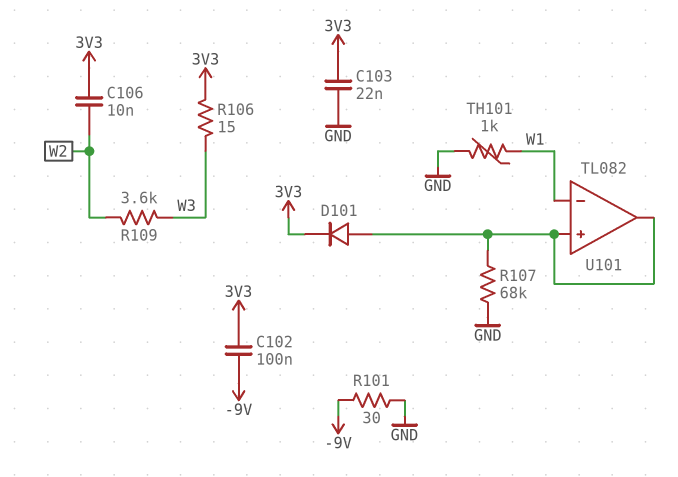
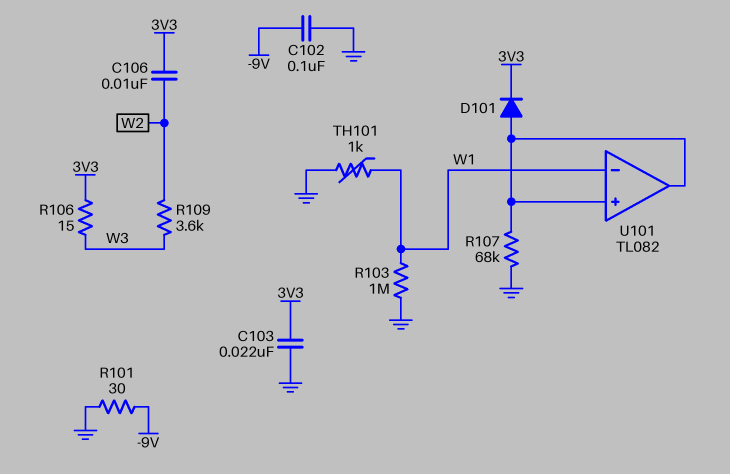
C102: 100nF (-9V, 3V3) -> 100nF (-9V, GND)
R103: none -> 1M (GND, W1)

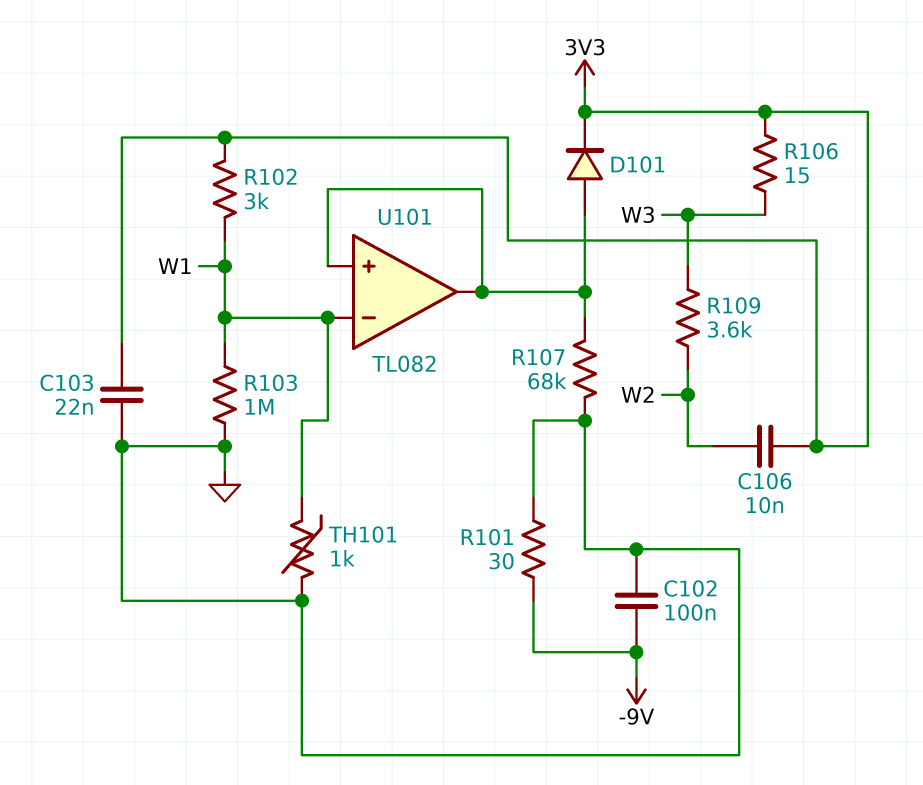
R102: none -> 3k (3V3, W1)

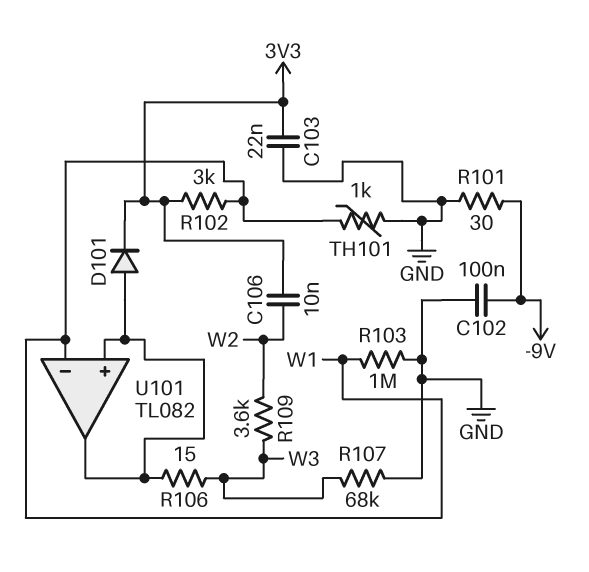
R106: 15 (3V3, W3) -> 15 (U101/in+, W3)
R107: 68k (GND, U101/in+) -> 68k (GND, W3)

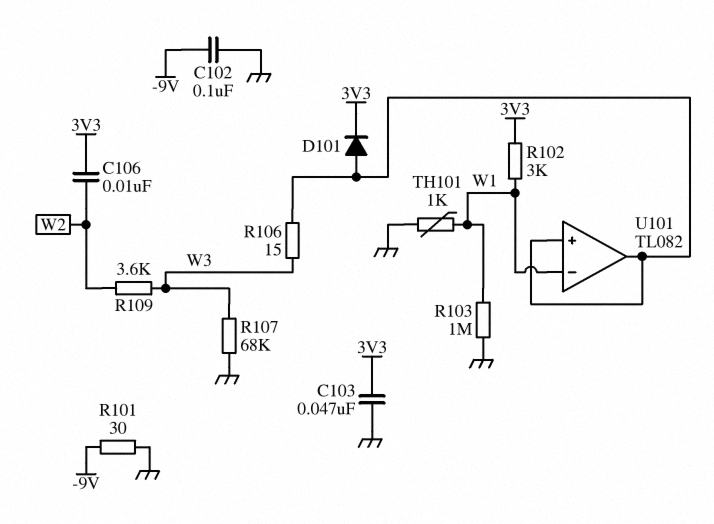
C103: 22nF (3V3, GND) -> 47nF (3V3, GND)

